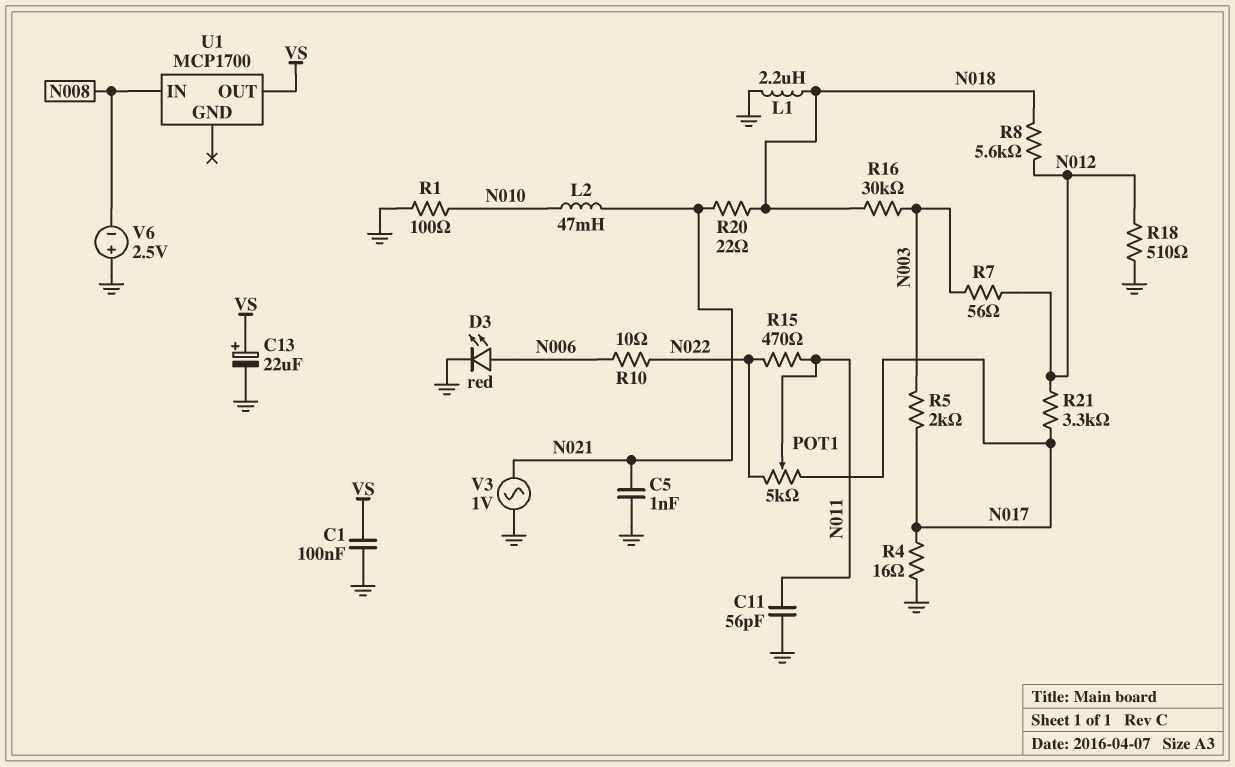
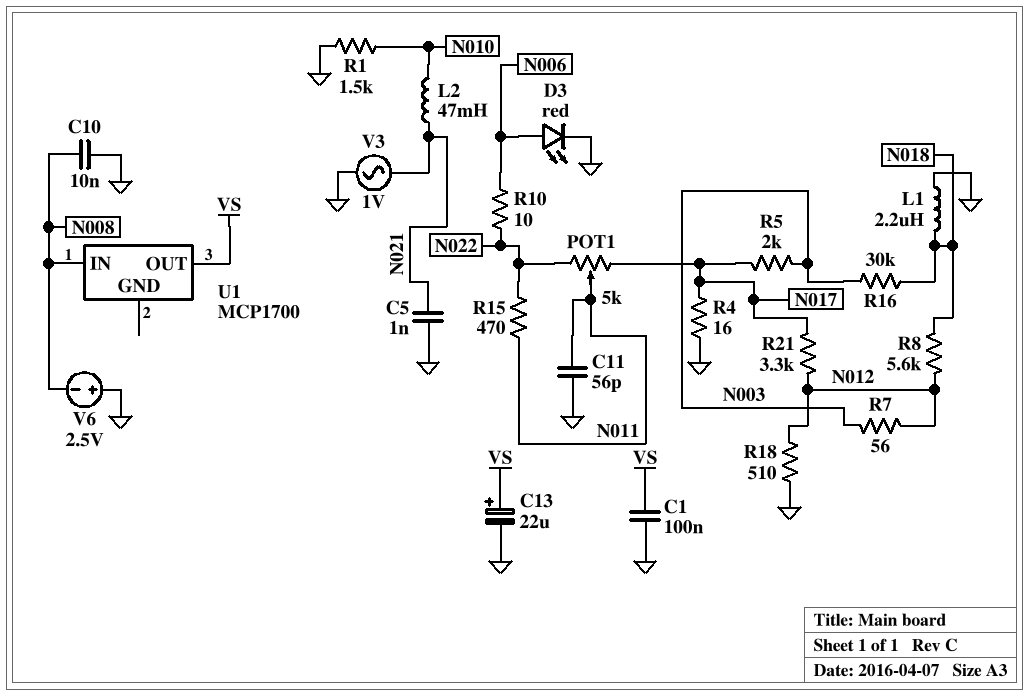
C10: none -> 10nF (GND, N008)
R1: 100 (GND, N010) -> 1.5k (GND, N010)
R20: 22 (N018, N021) -> none

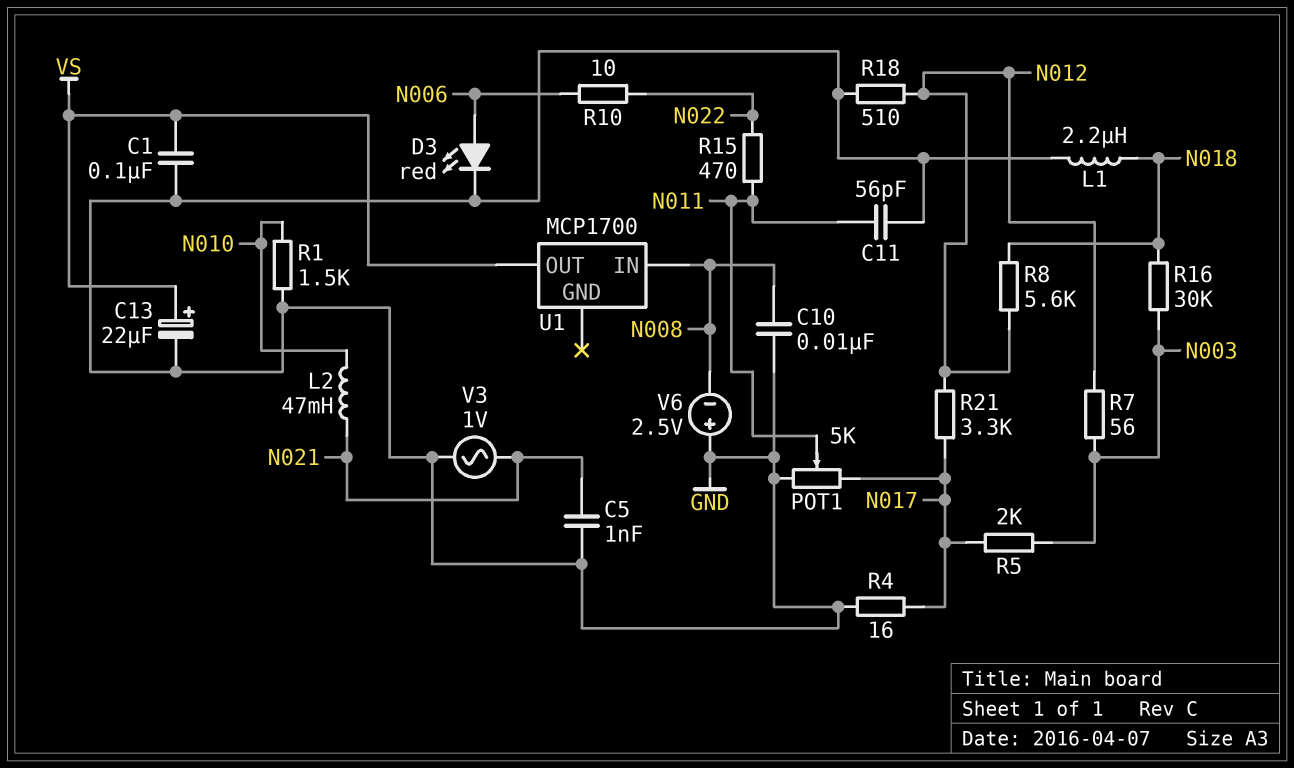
POT1: 5k (N017, N022, wiper N011) -> 5k (GND, N017, wiper N011)

